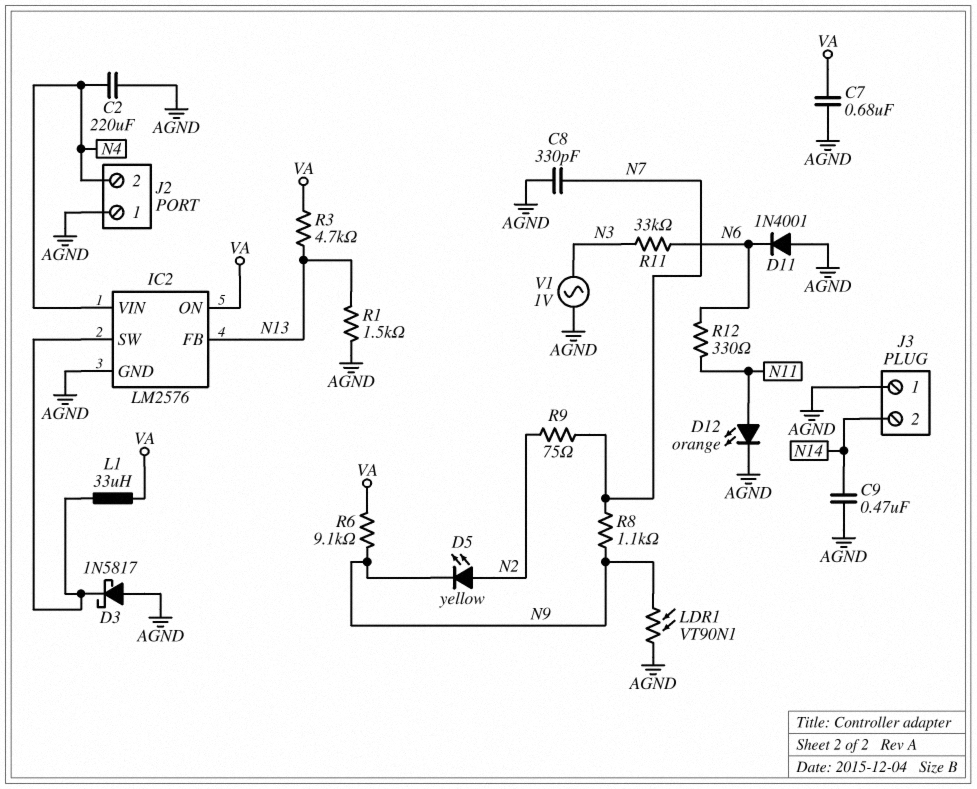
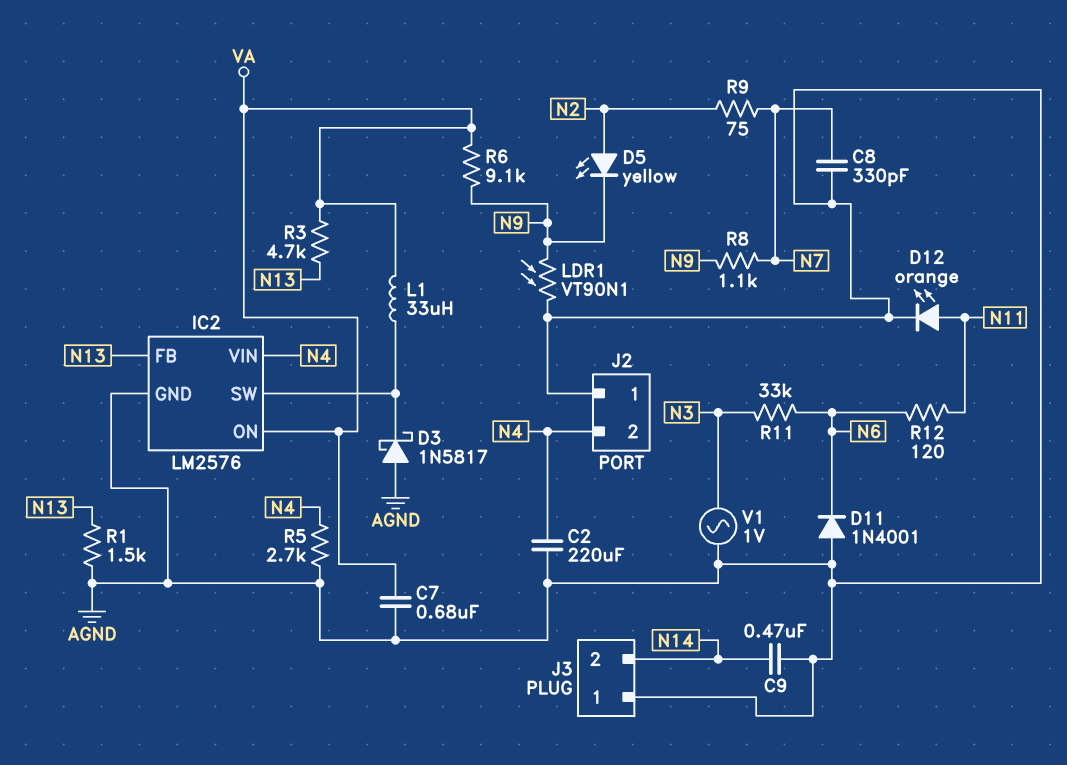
R5: none -> 2.7k (AGND, N4)
R12: 330 (N6, N11) -> 120 (N6, N11)

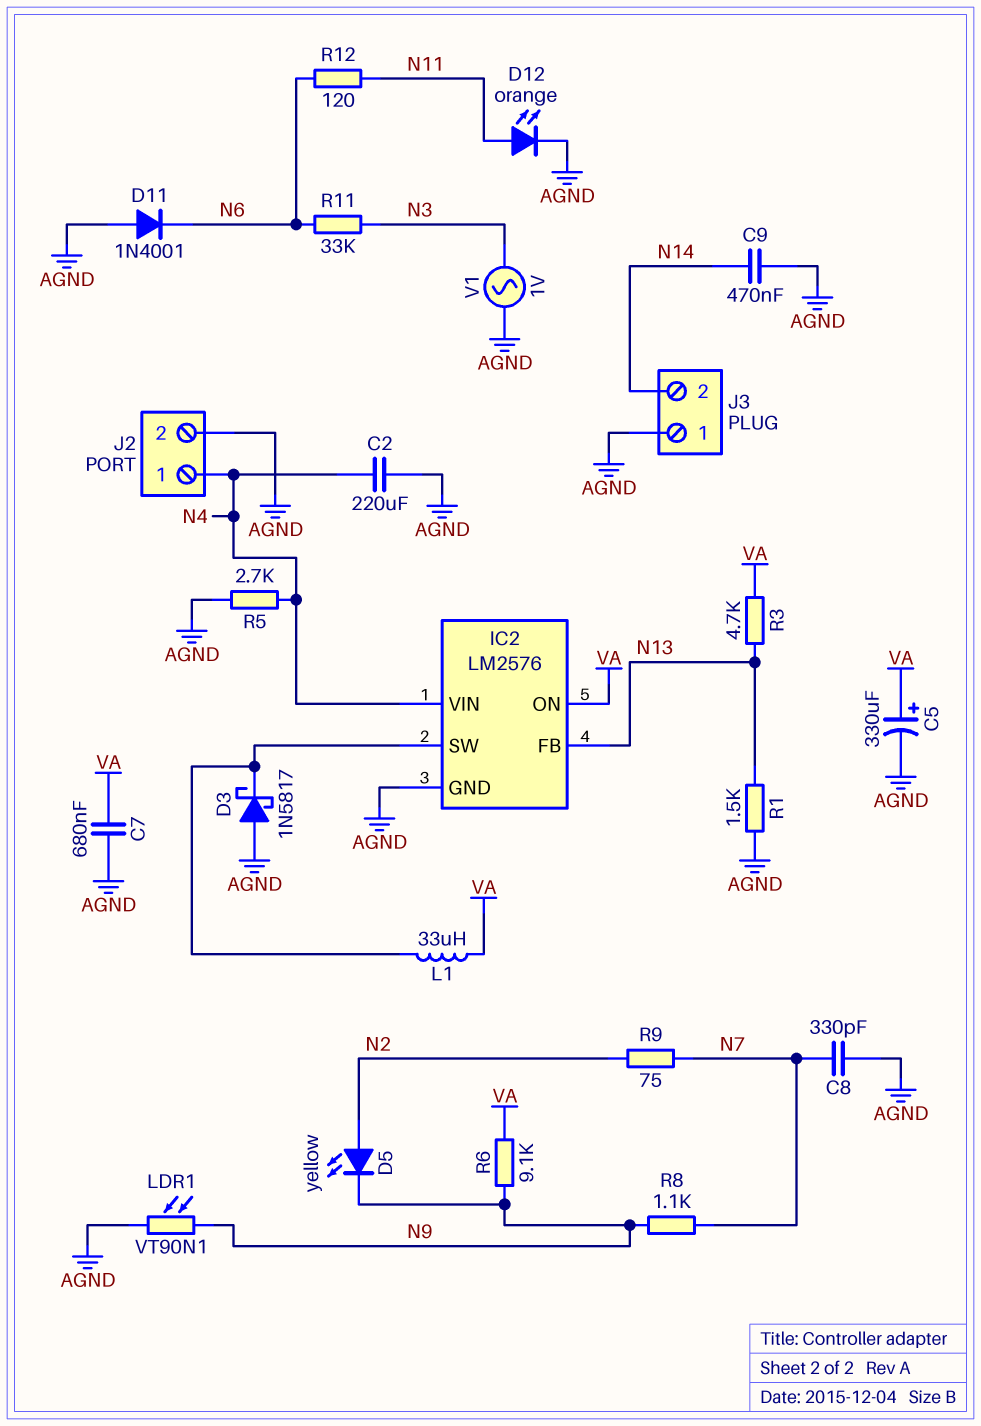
C5: none -> 330uF (plus VA, minus AGND)
J2 pin 1: AGND -> N4
J2 pin 2: N4 -> AGND

